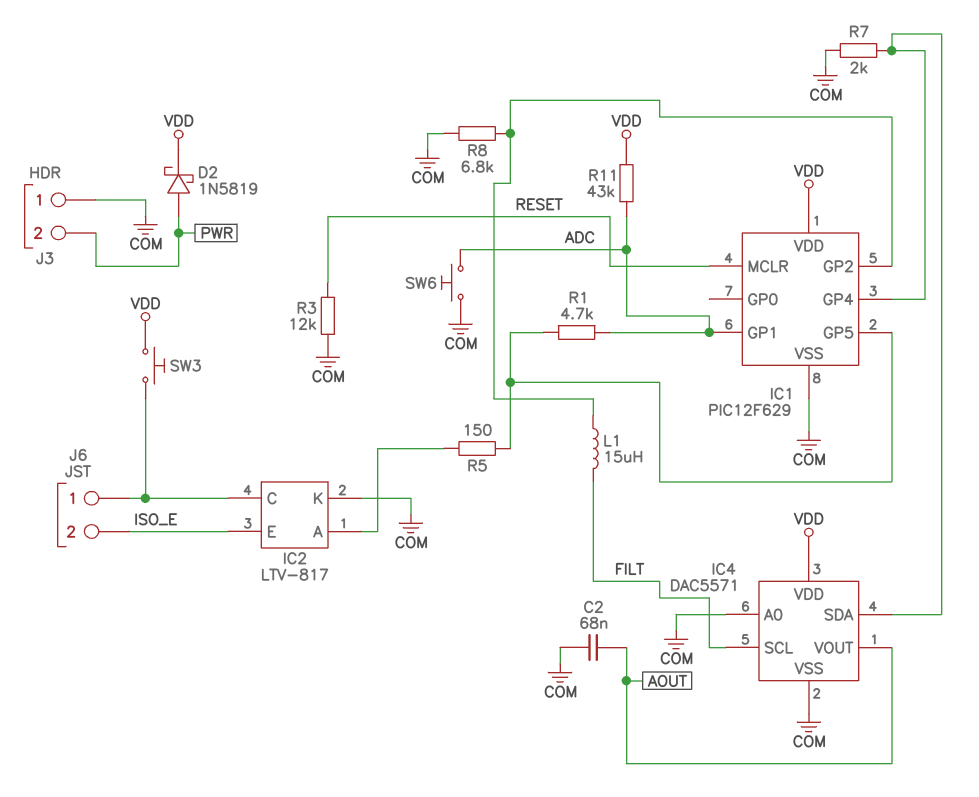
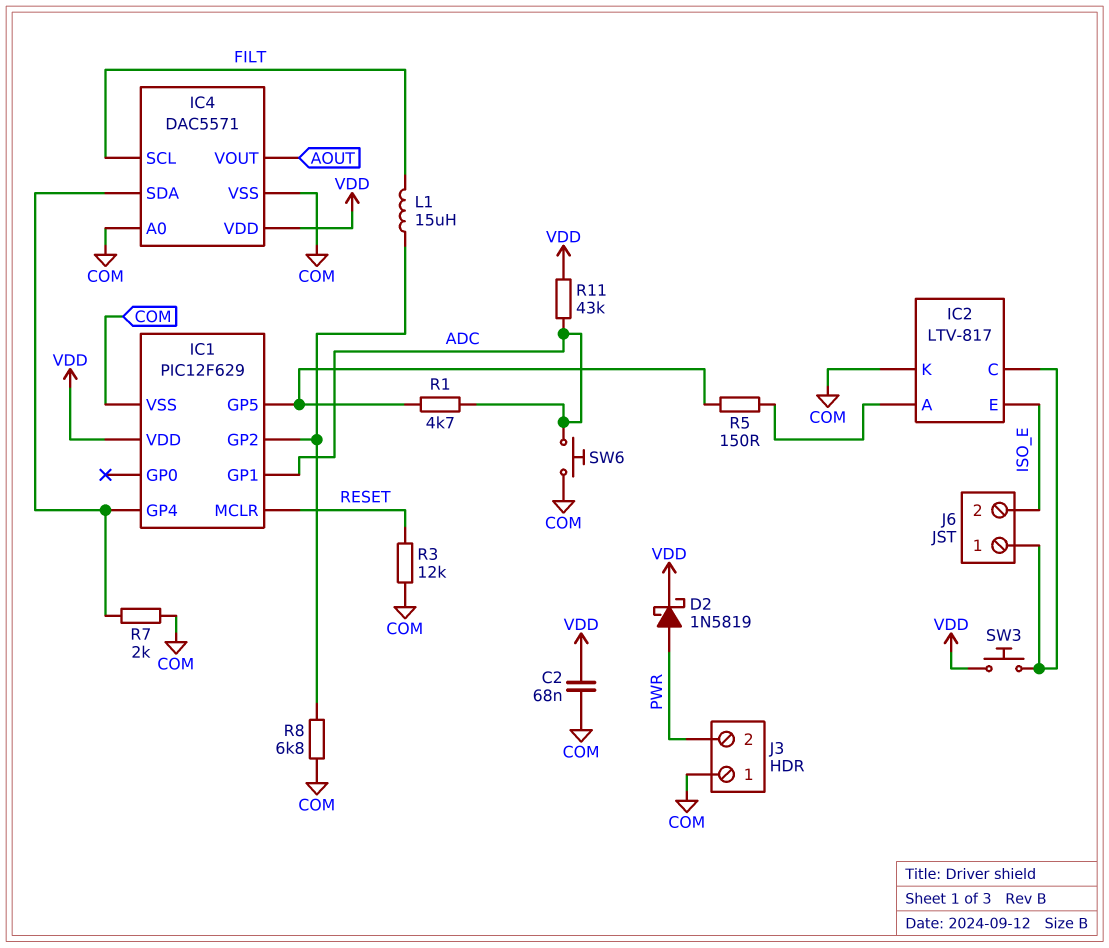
C2: 68nF (AOUT, COM) -> 68nF (COM, VDD)

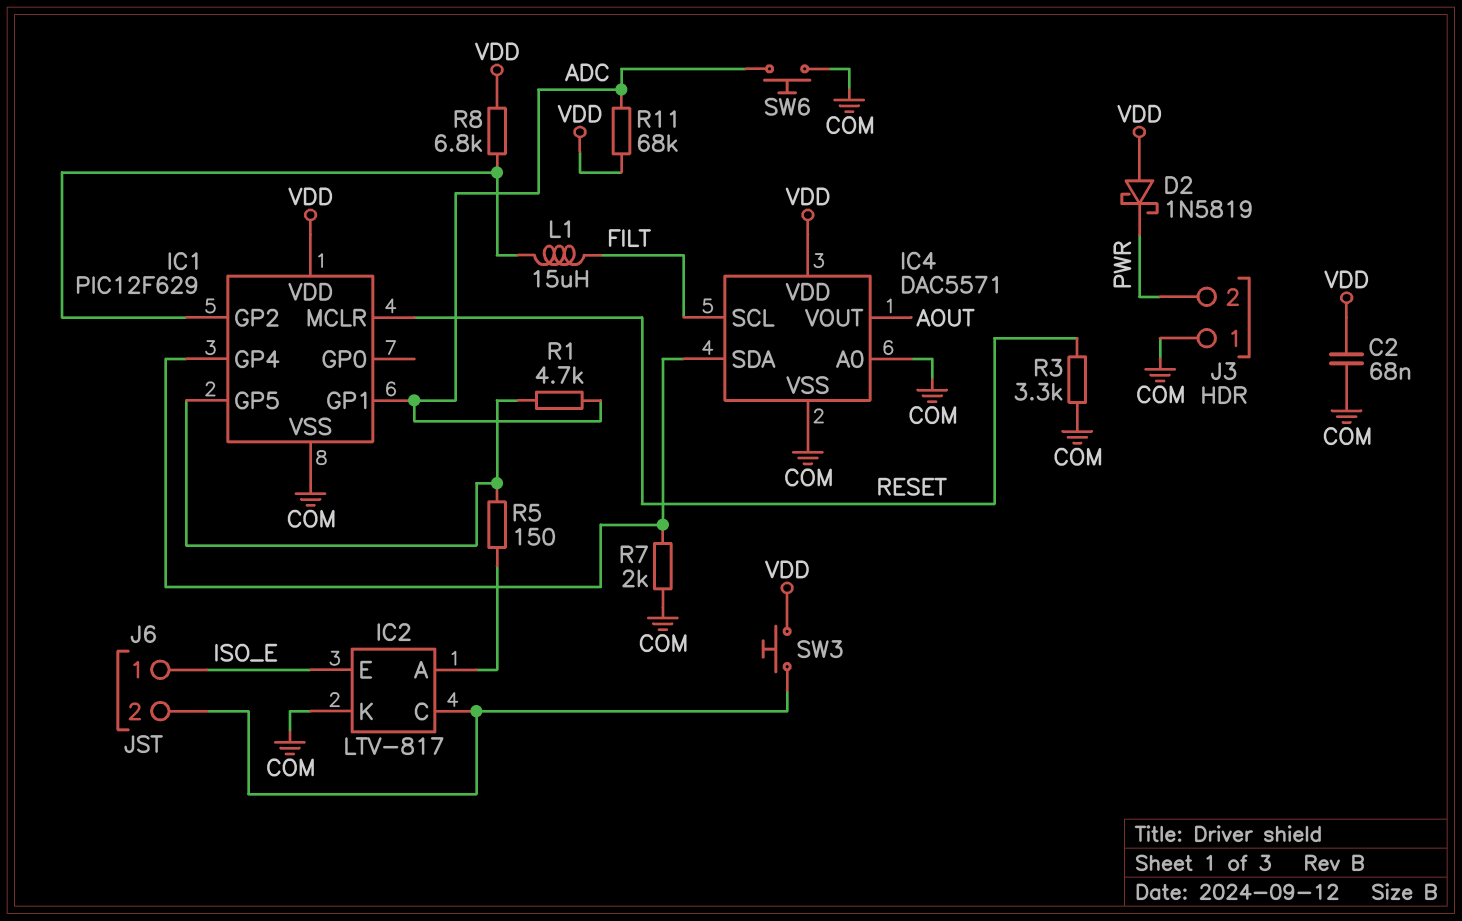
D2: schottky 1N5819 (A PWR, K VDD) -> schottky 1N5819 (A VDD, K PWR)
J6 pin 1: IC2/C -> ISO_E
J6 pin 2: ISO_E -> IC2/C
R3: 12k (COM, RESET) -> 3.3k (COM, RESET)
R8: 6.8k (COM, IC1/GP2) -> 6.8k (IC1/GP2, VDD)
R11: 43k (ADC, VDD) -> 68k (ADC, VDD)

